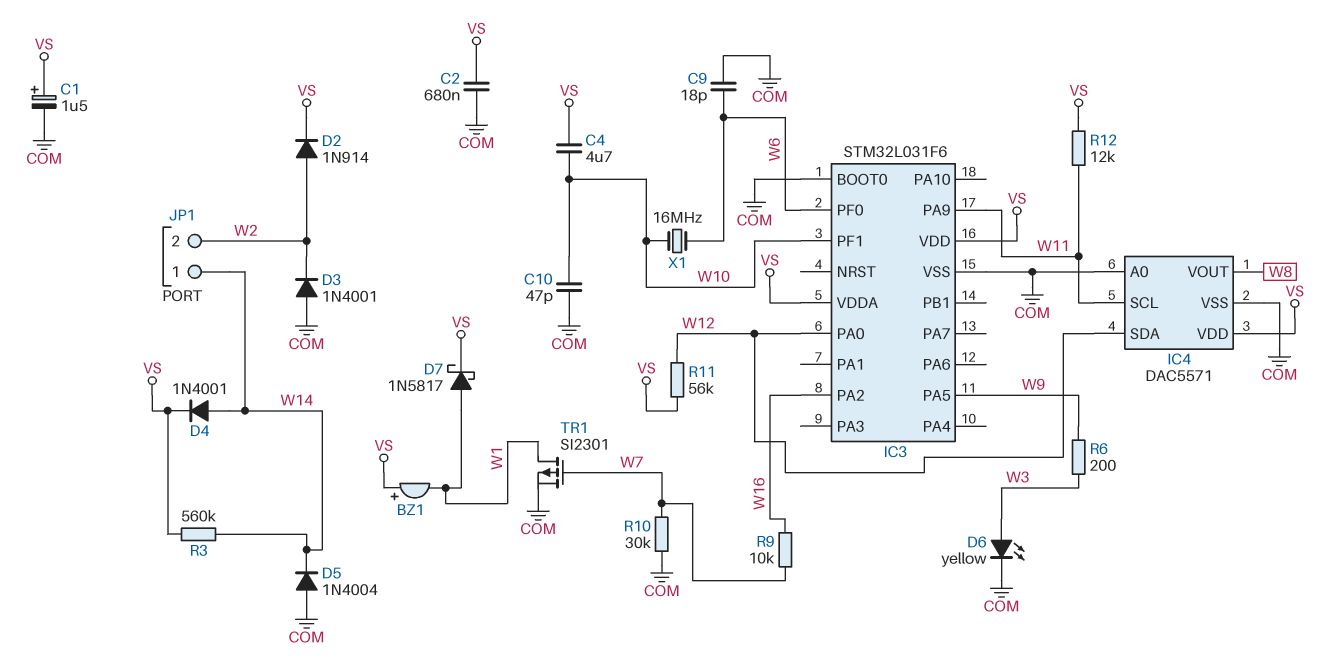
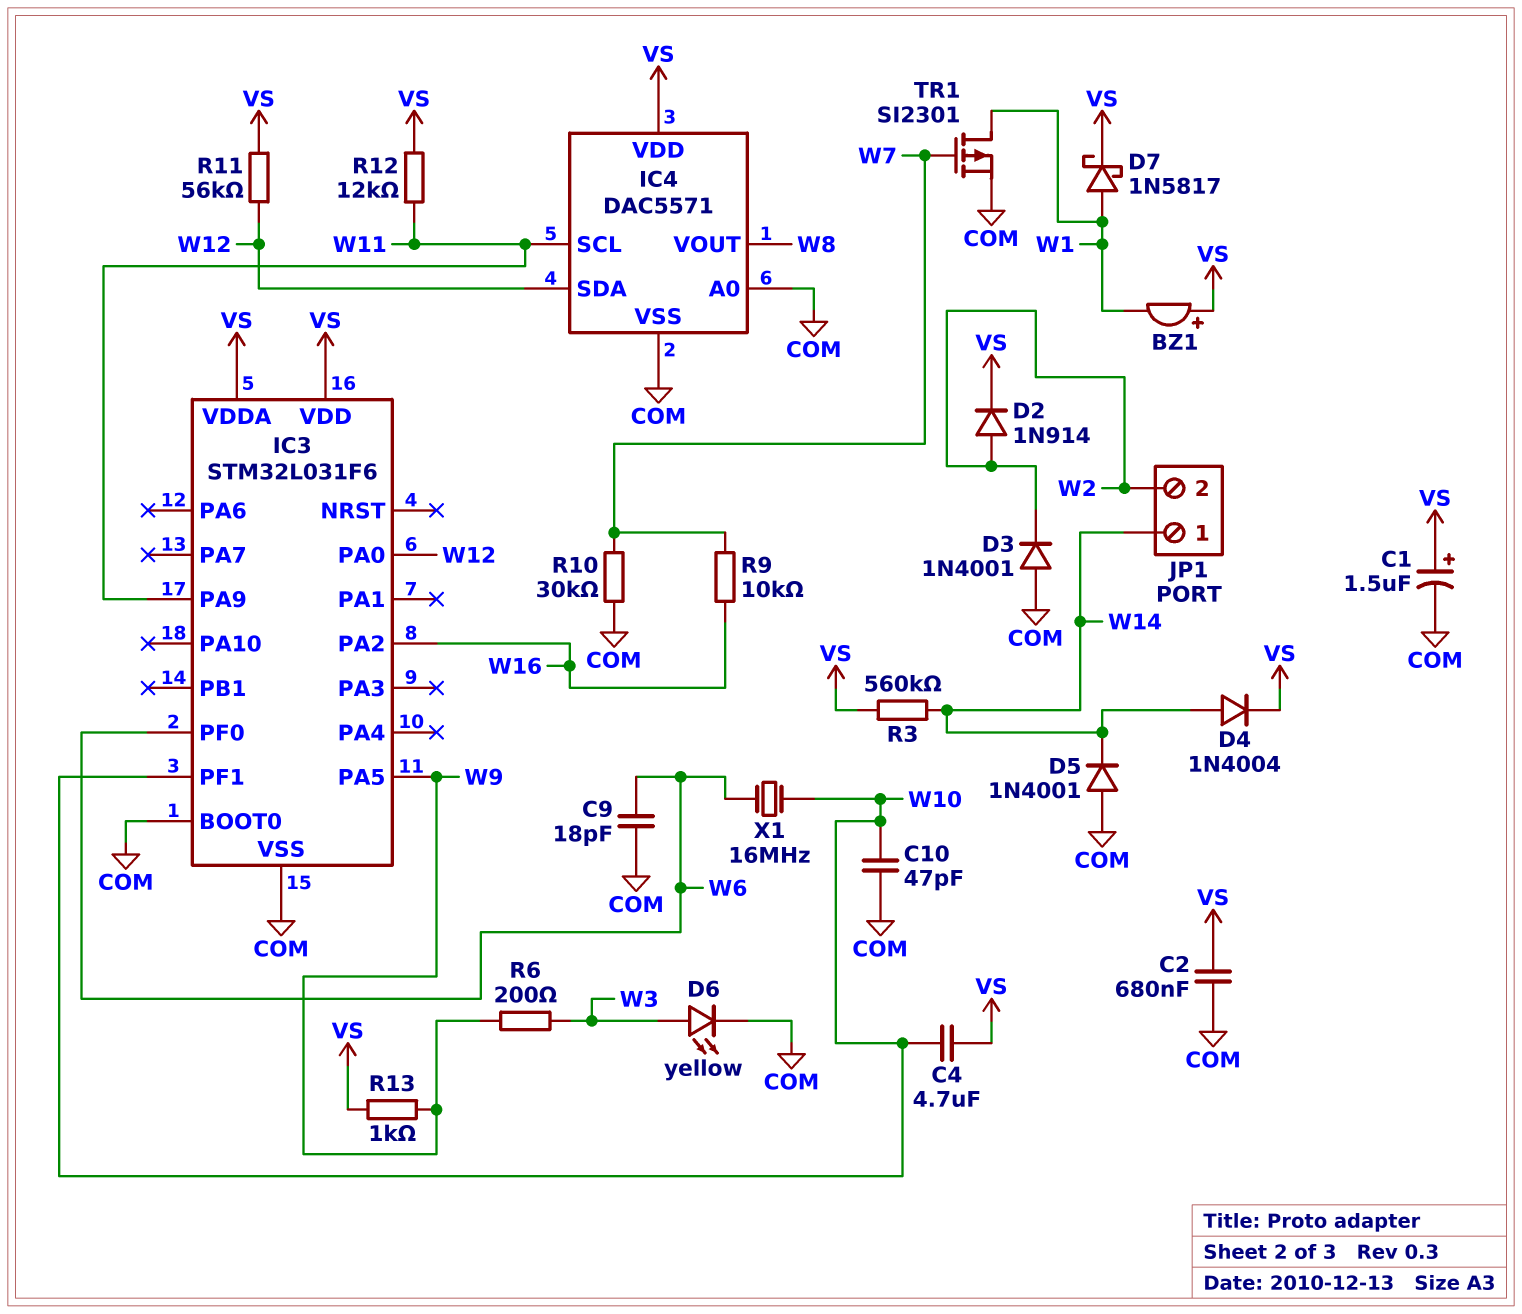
D4: diode 1N4001 (A W14, K VS) -> diode 1N4004 (A W14, K VS)
D5: diode 1N4004 (A COM, K W14) -> diode 1N4001 (A COM, K W14)
R13: none -> 1k (VS, W9)

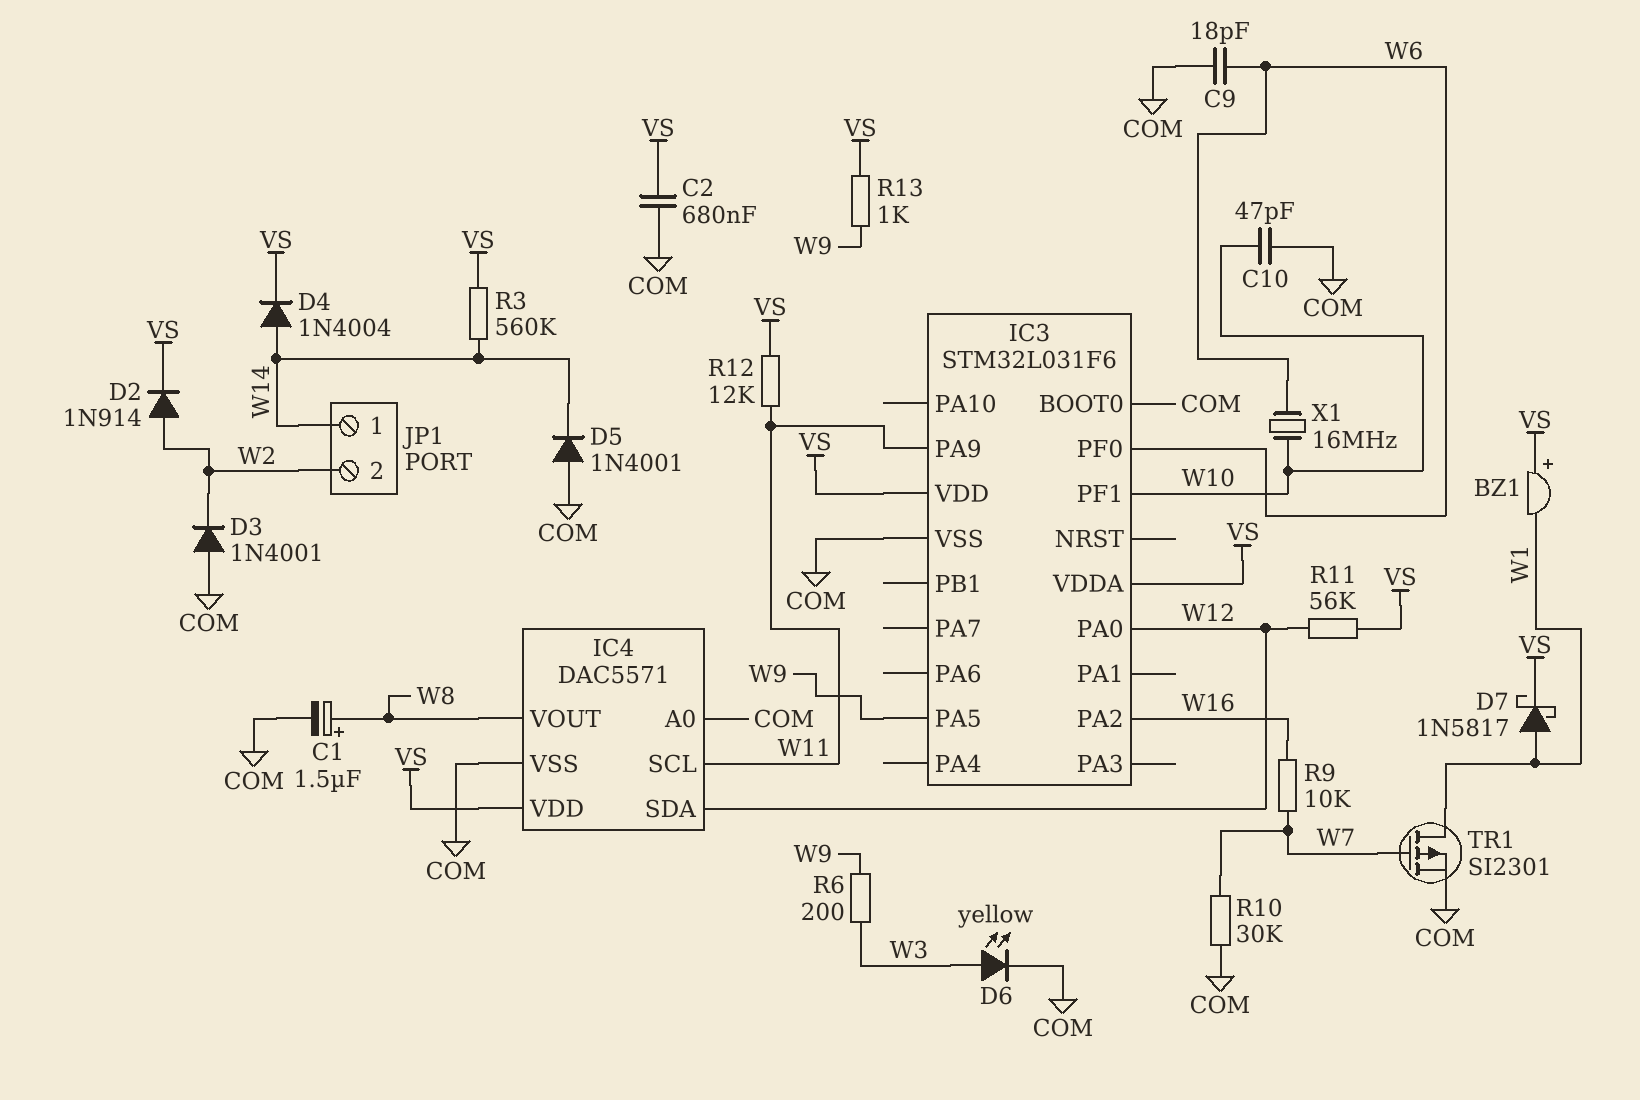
C1: 1.5uF (plus VS, minus COM) -> 1.5uF (plus W8, minus COM)
C4: 4.7uF (VS, W10) -> none

